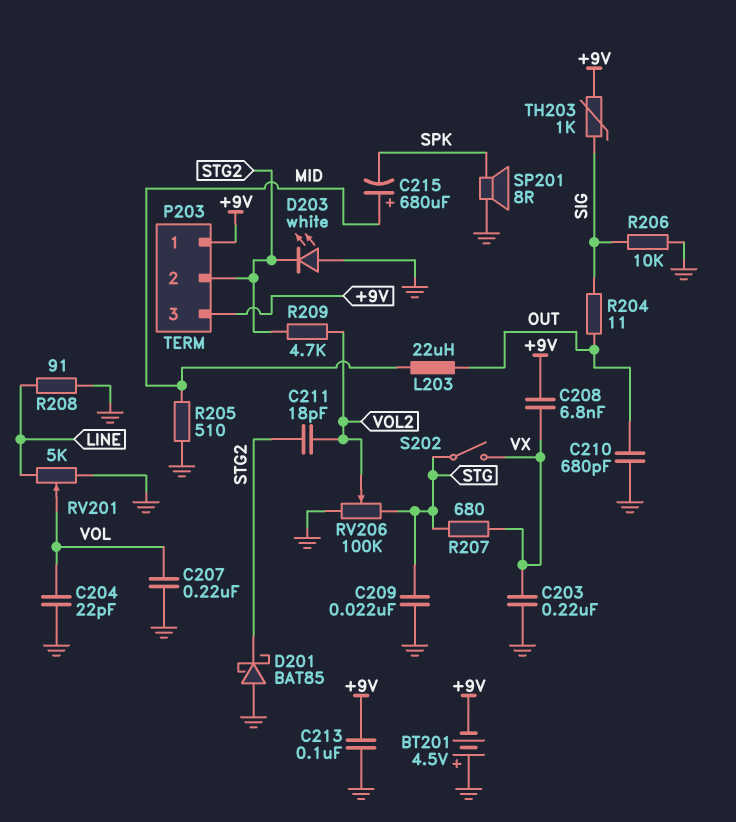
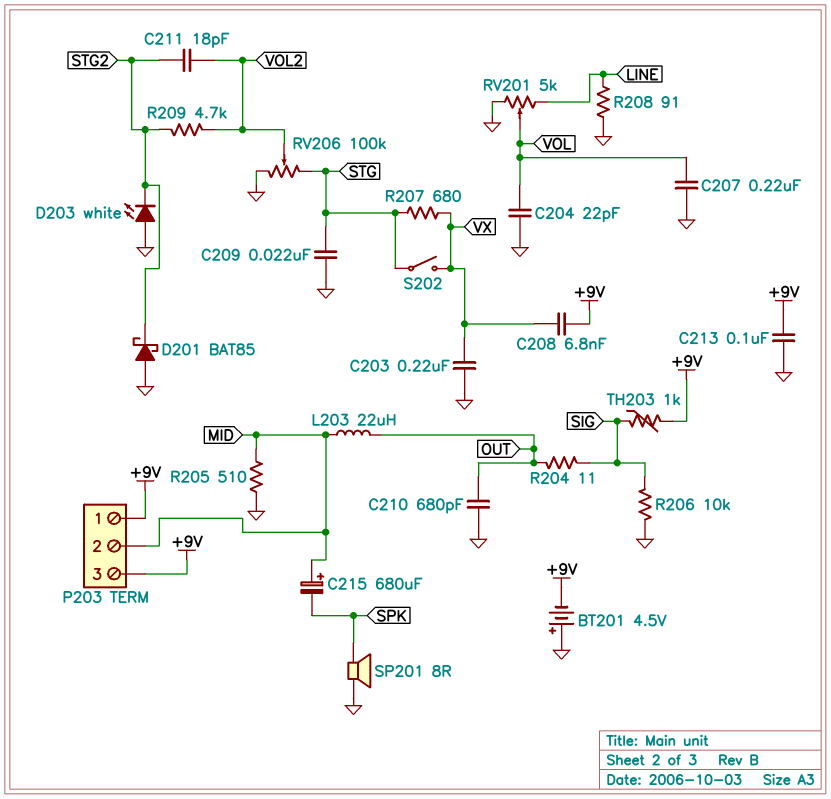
P203 pin 2: STG2 -> MID

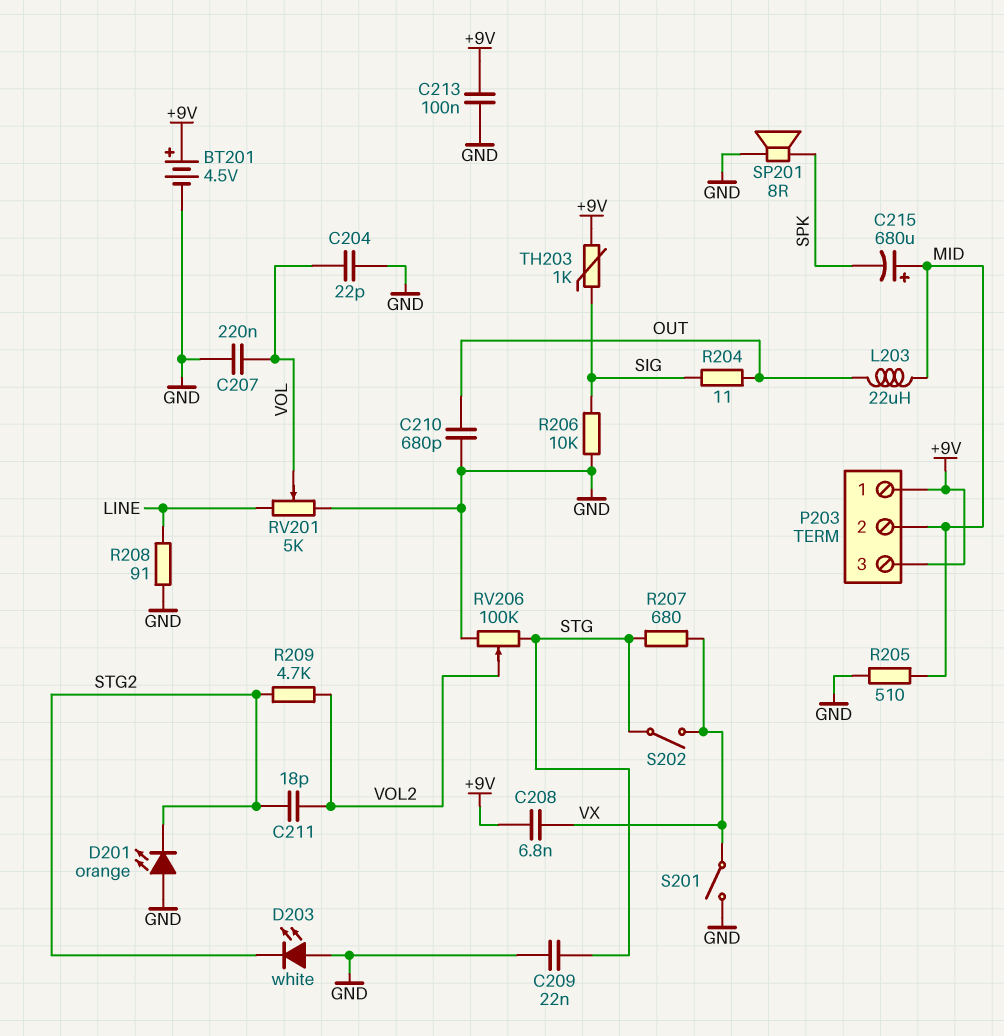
BT201: 4.5V (plus GND, minus +9V) -> 4.5V (plus +9V, minus GND)
C203: 220nF (GND, VX) -> none
D201: schottky BAT85 (A GND, K STG2) -> LED orange (A GND, K STG2)
S201: none -> switch (GND, VX)

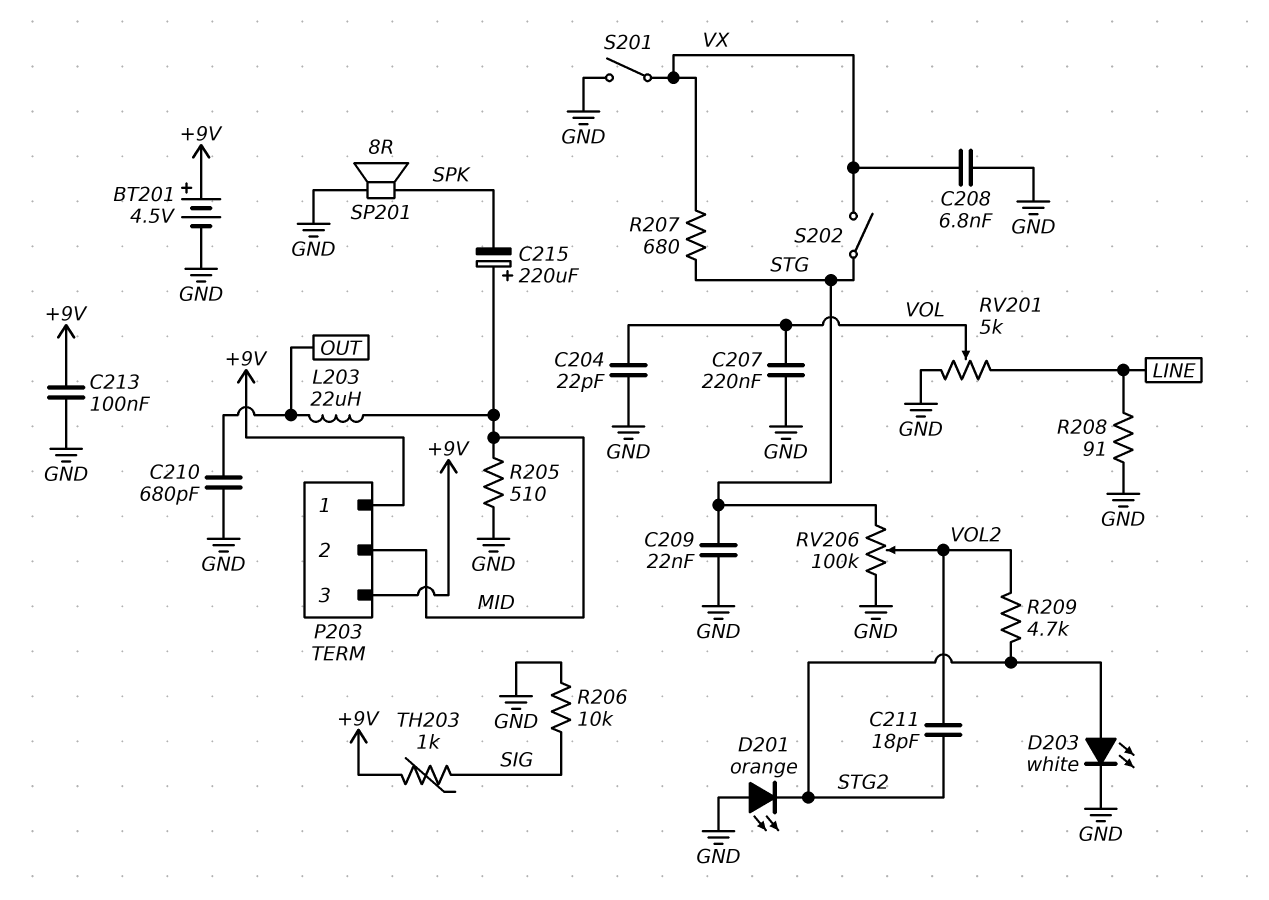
C208: 6.8nF (+9V, VX) -> 6.8nF (GND, VX)
C215: 680uF (plus MID, minus SPK) -> 220uF (plus MID, minus SPK)
D203: LED white (A GND, K STG2) -> LED white (A STG2, K GND)
R204: 11 (OUT, SIG) -> none

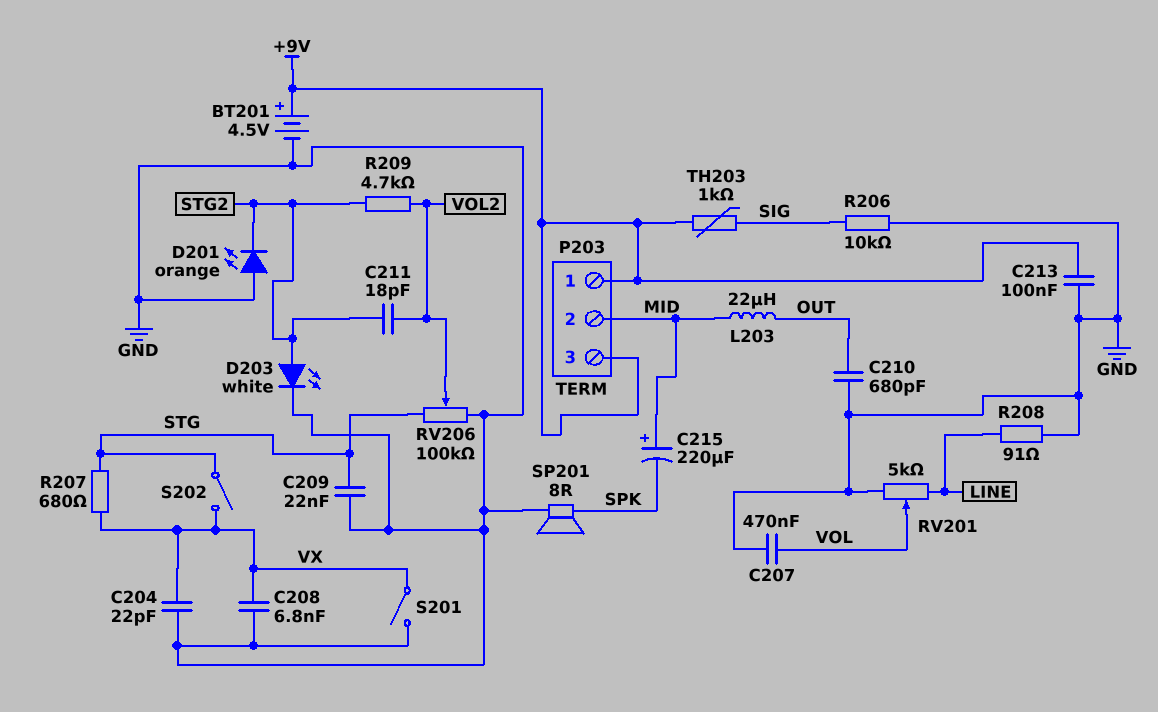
C204: 22pF (GND, VOL) -> 22pF (GND, VX)
C207: 220nF (GND, VOL) -> 470nF (GND, VOL)
R205: 510 (GND, MID) -> none

